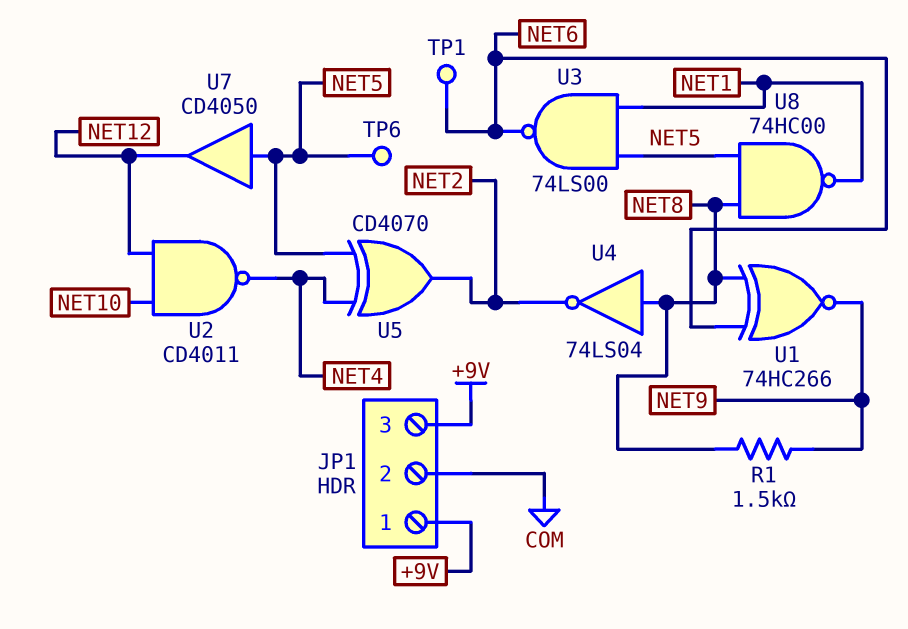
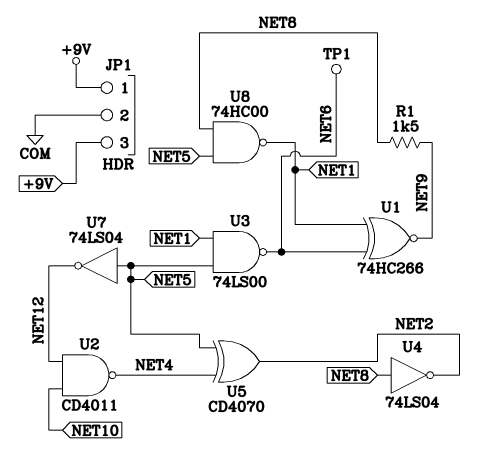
TP6: test point (NET5) -> none
U1: XNOR 74HC266 (in NET6, in NET8, out NET9) -> XNOR 74HC266 (in NET1, in NET6, out NET9)
U7: buffer CD4050 (in NET5, out NET12) -> NOT 74LS04 (in NET5, out NET12)

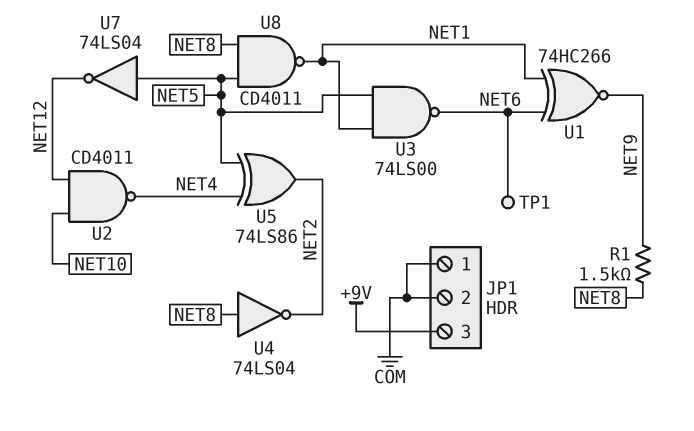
JP1 pin 1: +9V -> COM
U5: XOR CD4070 (in NET4, in NET5, out NET2) -> XOR 74LS86 (in NET4, in NET5, out NET2)
U8: NAND 74HC00 (in NET5, in NET8, out NET1) -> NAND CD4011 (in NET5, in NET8, out NET1)

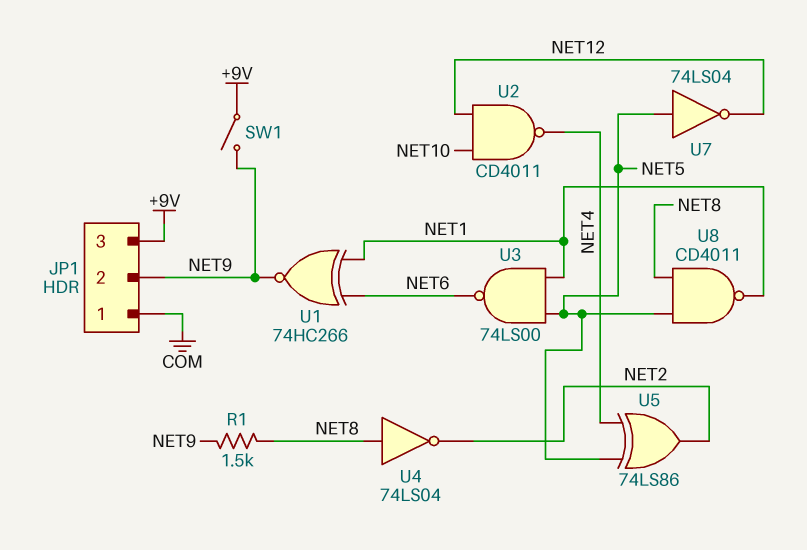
JP1 pin 2: COM -> NET9
SW1: none -> switch (+9V, NET9)
TP1: test point (NET6) -> none

